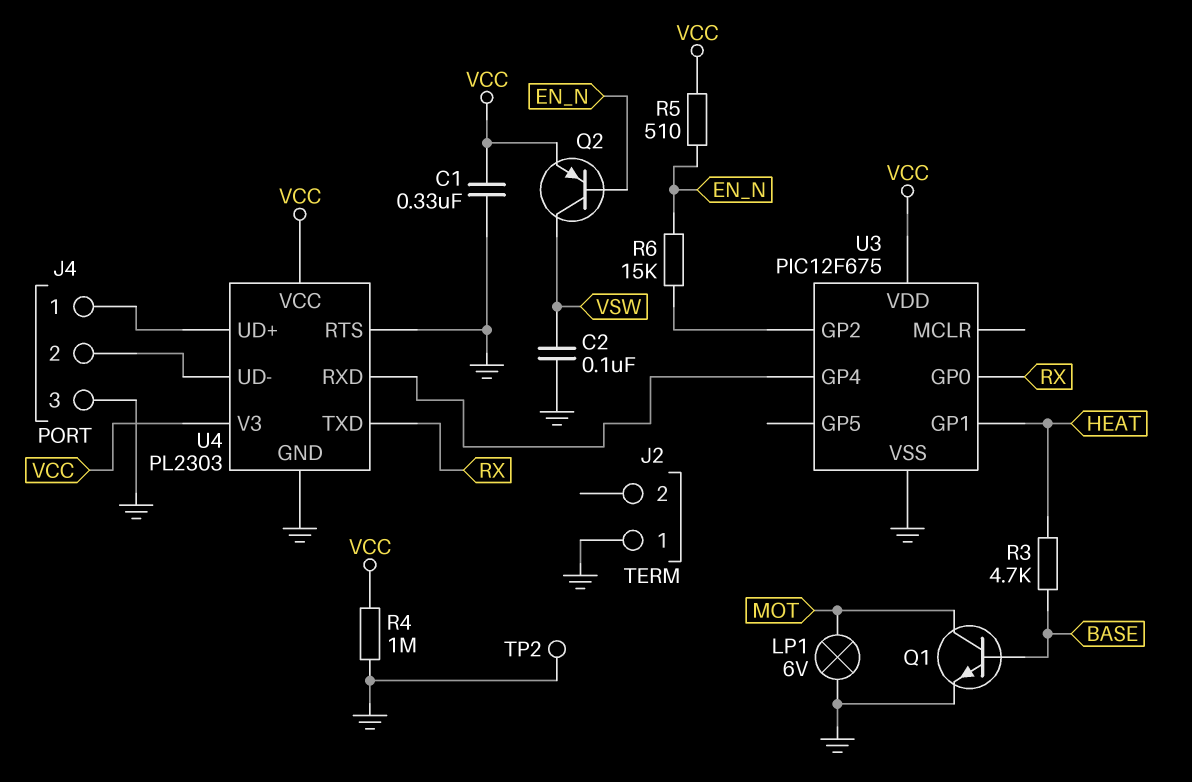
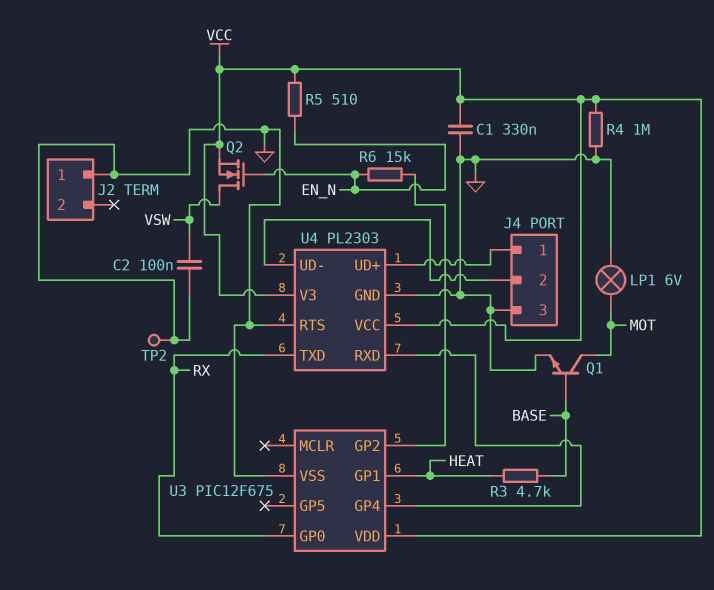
Q2: PNP (B EN_N, C VSW, E VCC) -> NMOS (G EN_N, D VSW, S VCC)

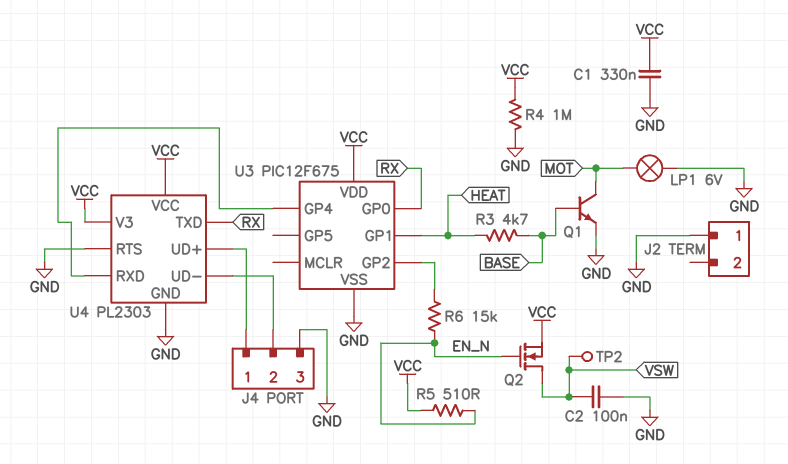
TP2: test point (GND) -> test point (VSW)

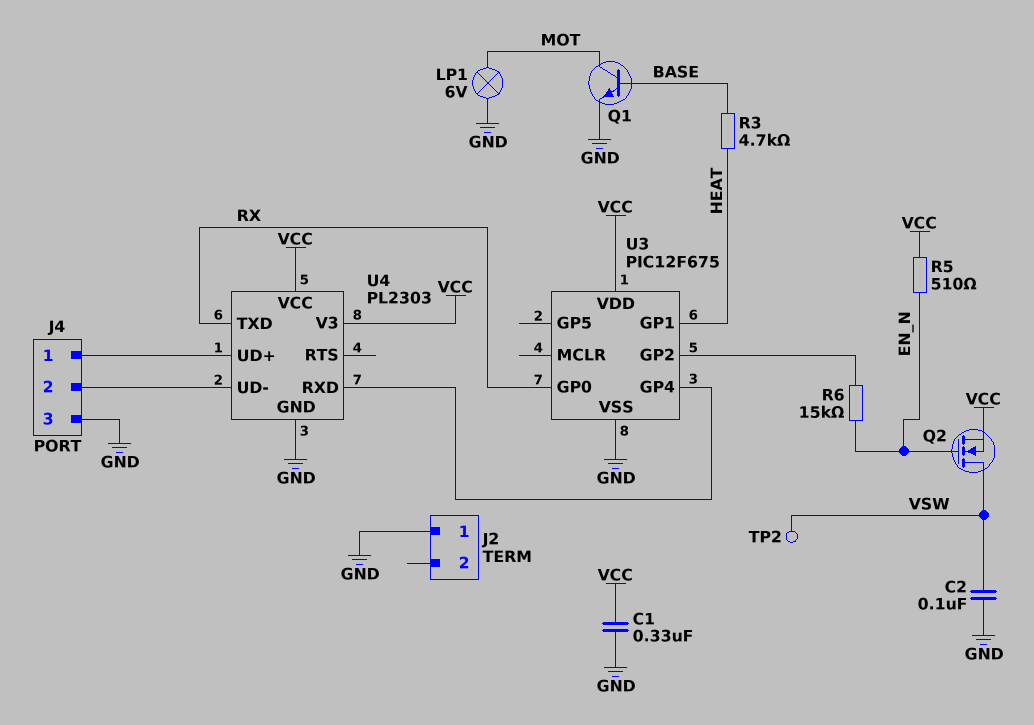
R4: 1M (GND, VCC) -> none
U4 pin RTS: GND -> none

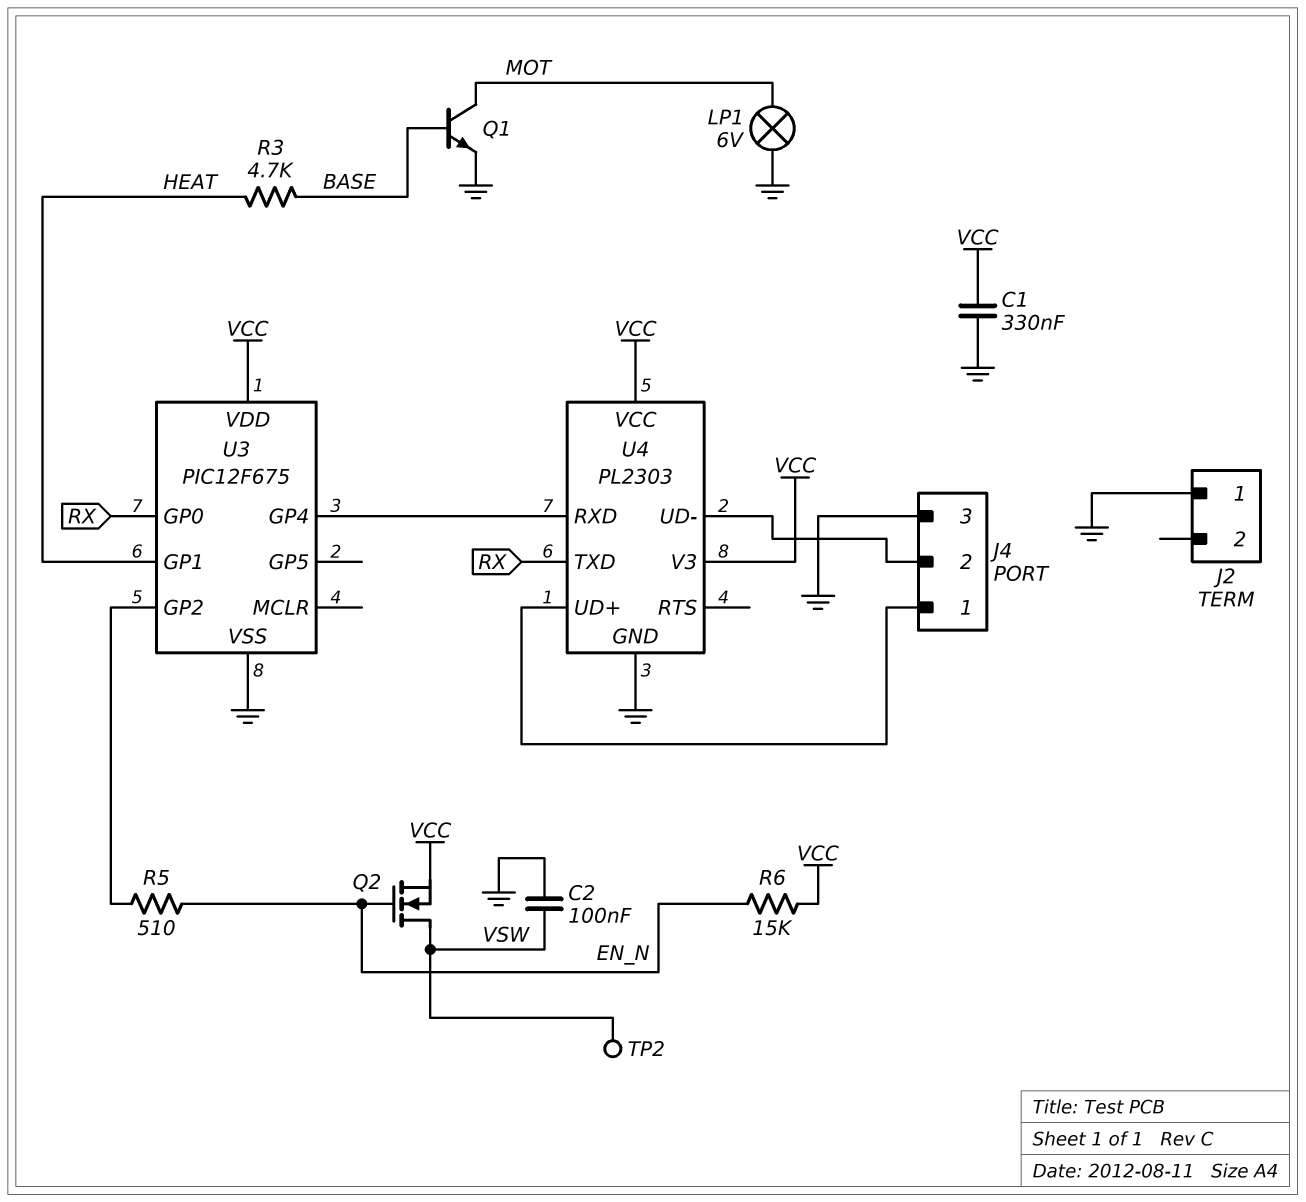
R5: 510 (EN_N, VCC) -> 510 (EN_N, U3/GP2)
R6: 15k (EN_N, U3/GP2) -> 15k (EN_N, VCC)

